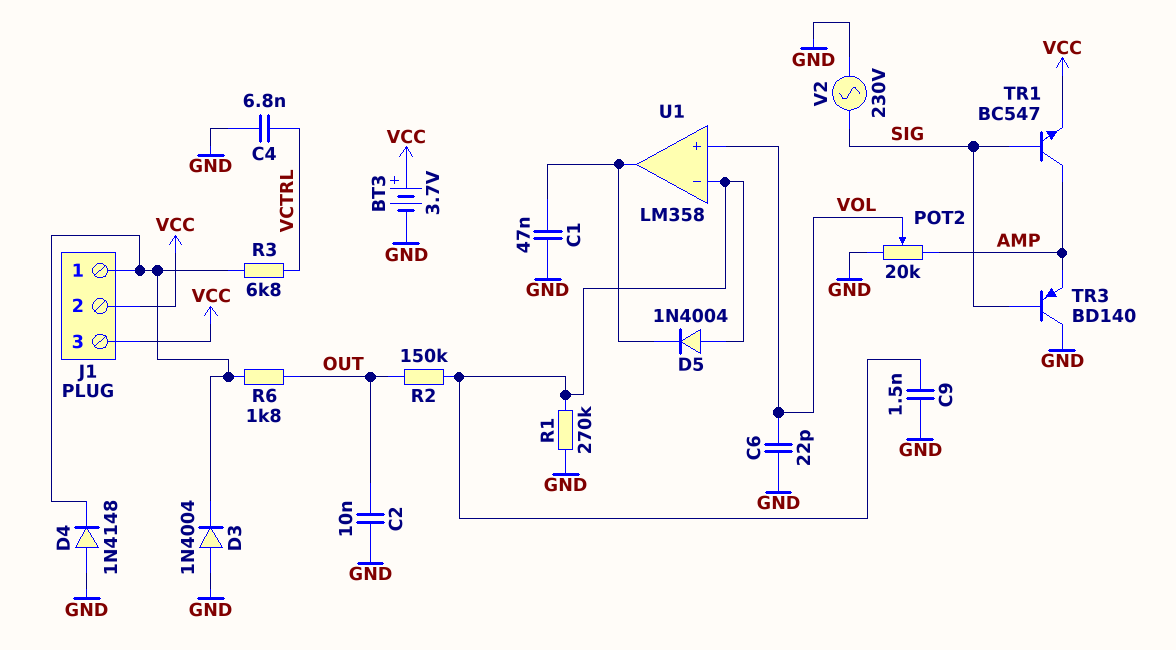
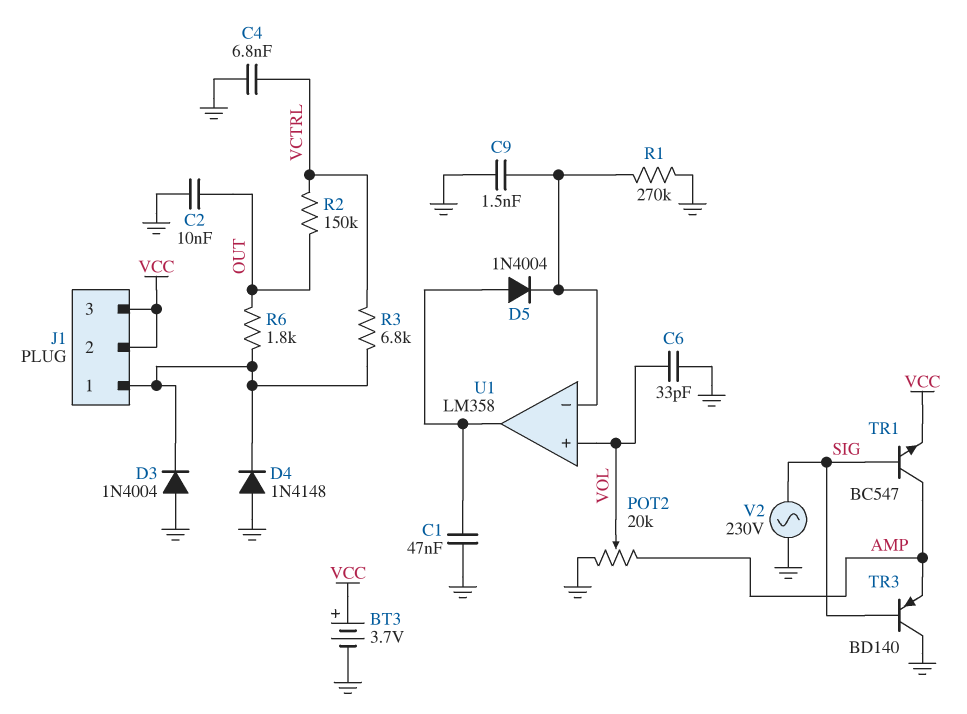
C6: 22pF (GND, VOL) -> 33pF (GND, VOL)
D5: diode 1N4004 (A U1/in-, K U1/out) -> diode 1N4004 (A U1/out, K U1/in-)
R2: 150k (OUT, U1/in-) -> 150k (OUT, VCTRL)

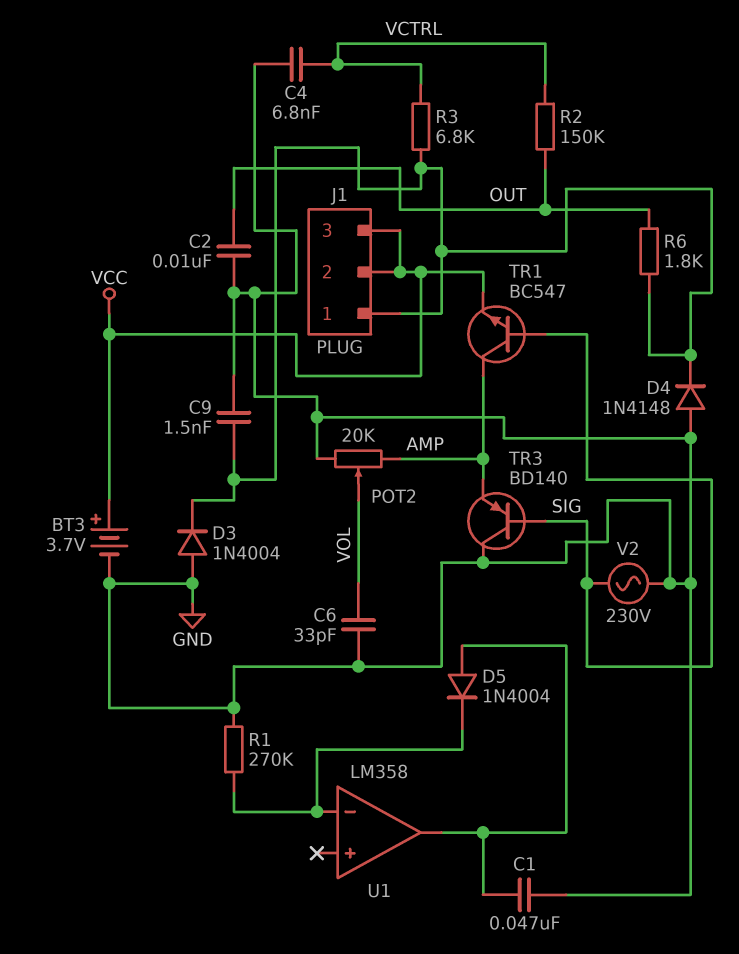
C9: 1.5nF (GND, U1/in-) -> 1.5nF (GND, J1/1)
U1 pin in+: VOL -> none

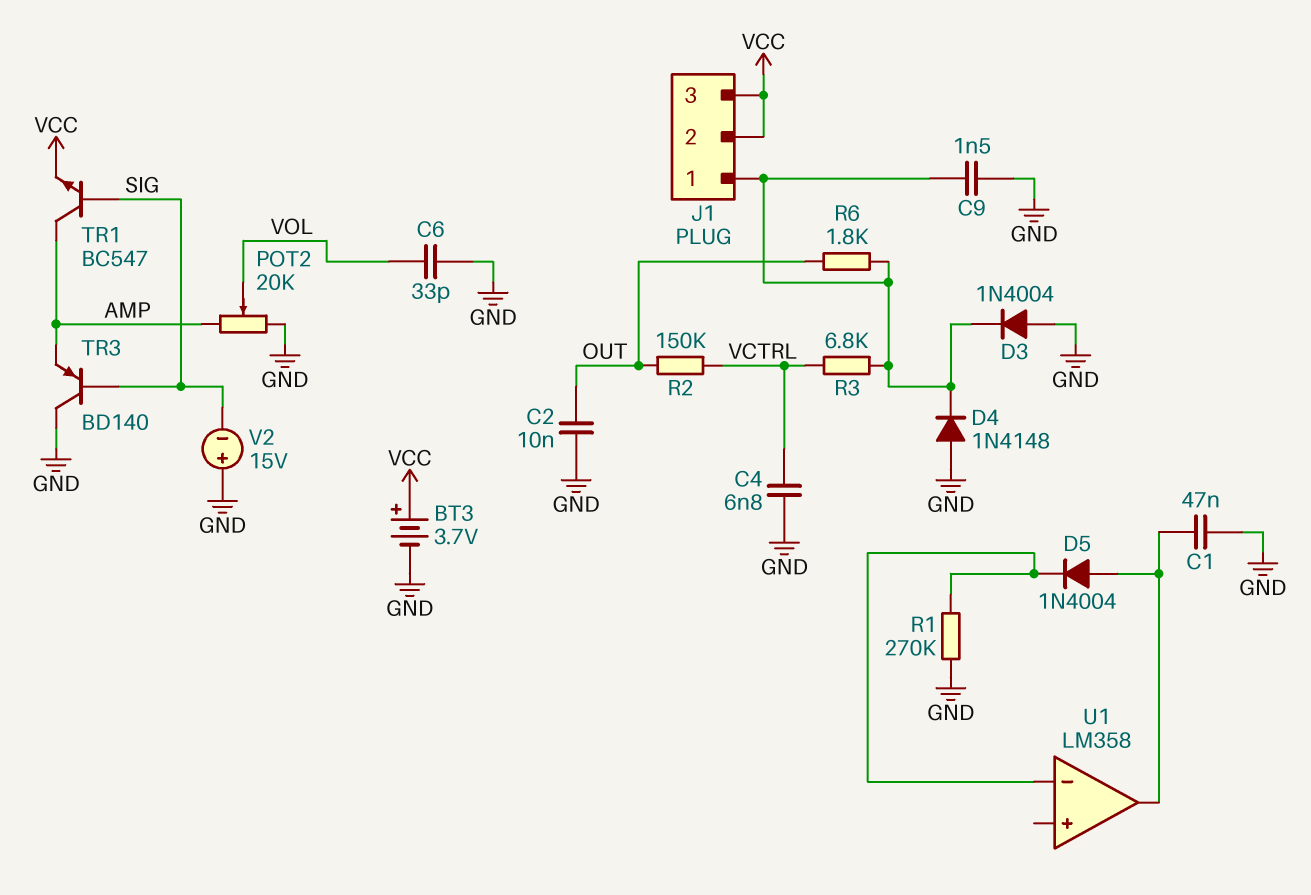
V2: AC 230V (GND, SIG) -> 15V (plus GND, minus SIG)

